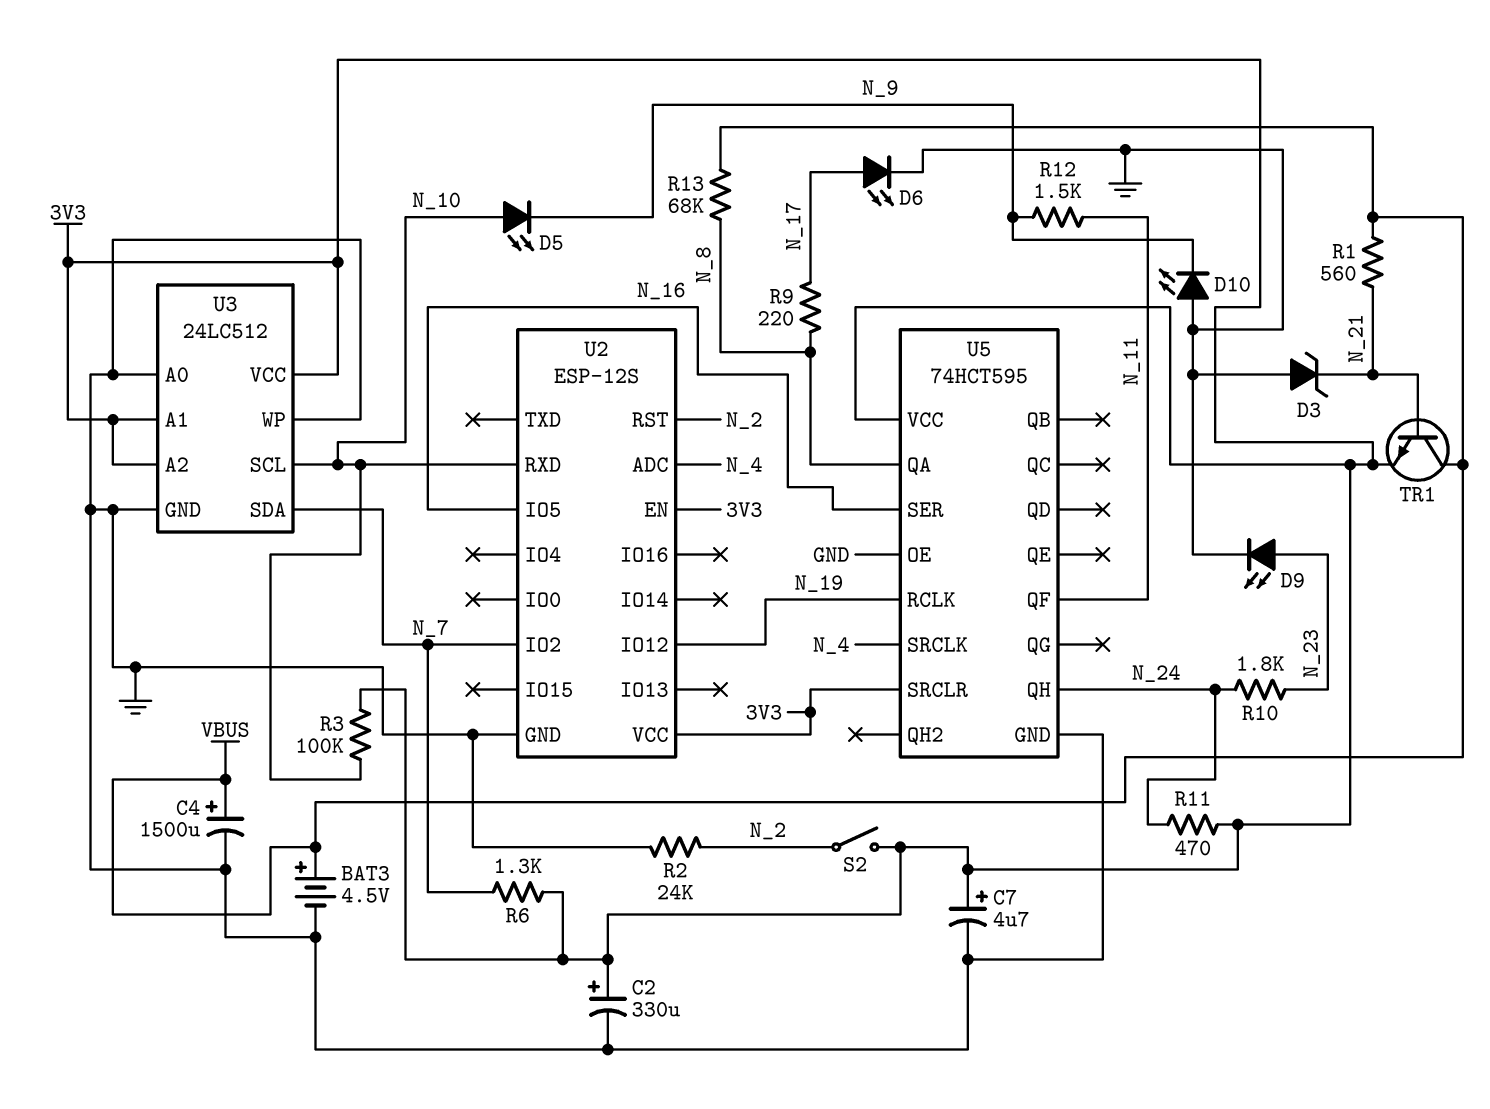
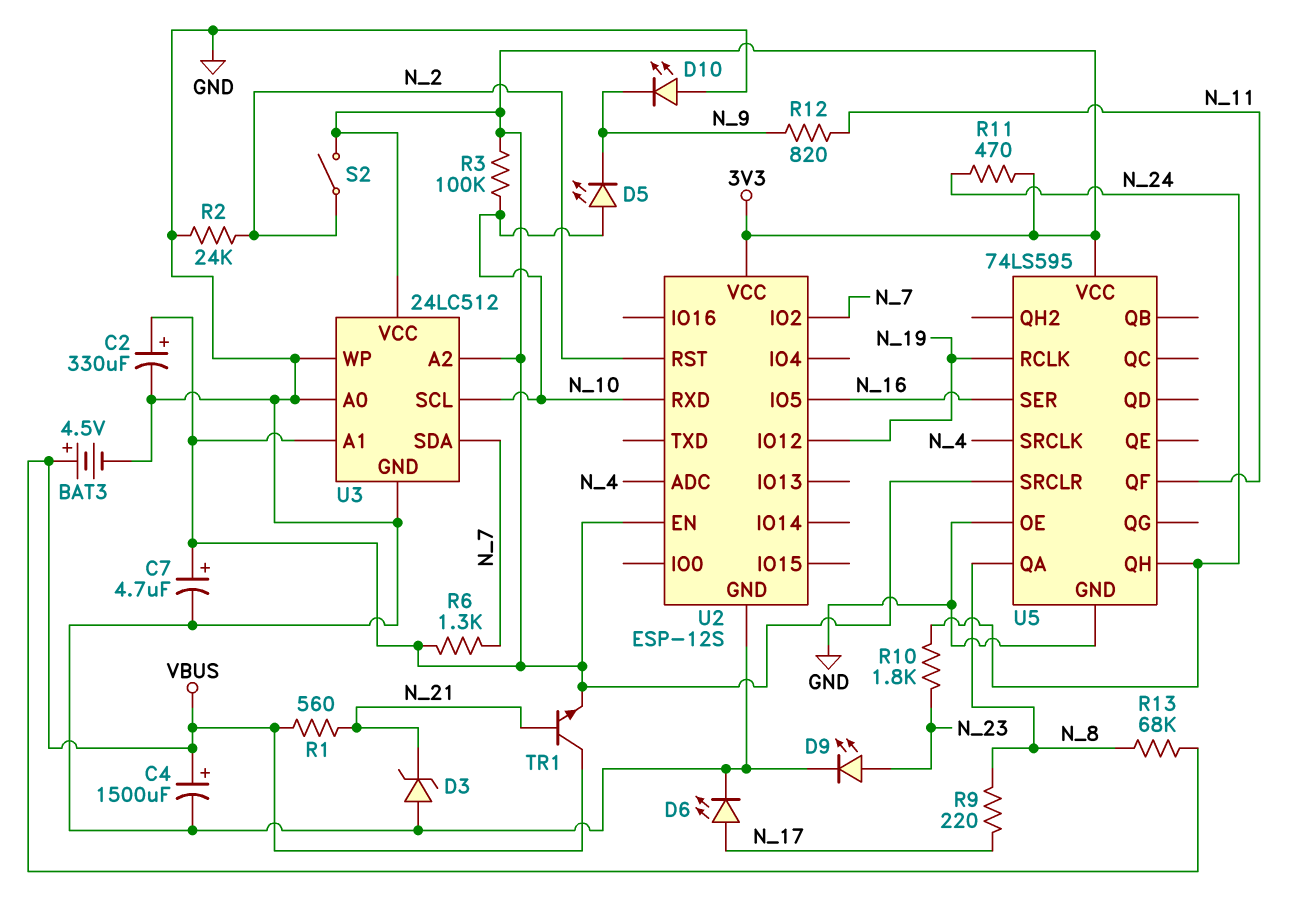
R12: 1.5k (N_9, N_11) -> 820 (N_9, N_11)
U5: 74HCT595 -> 74LS595

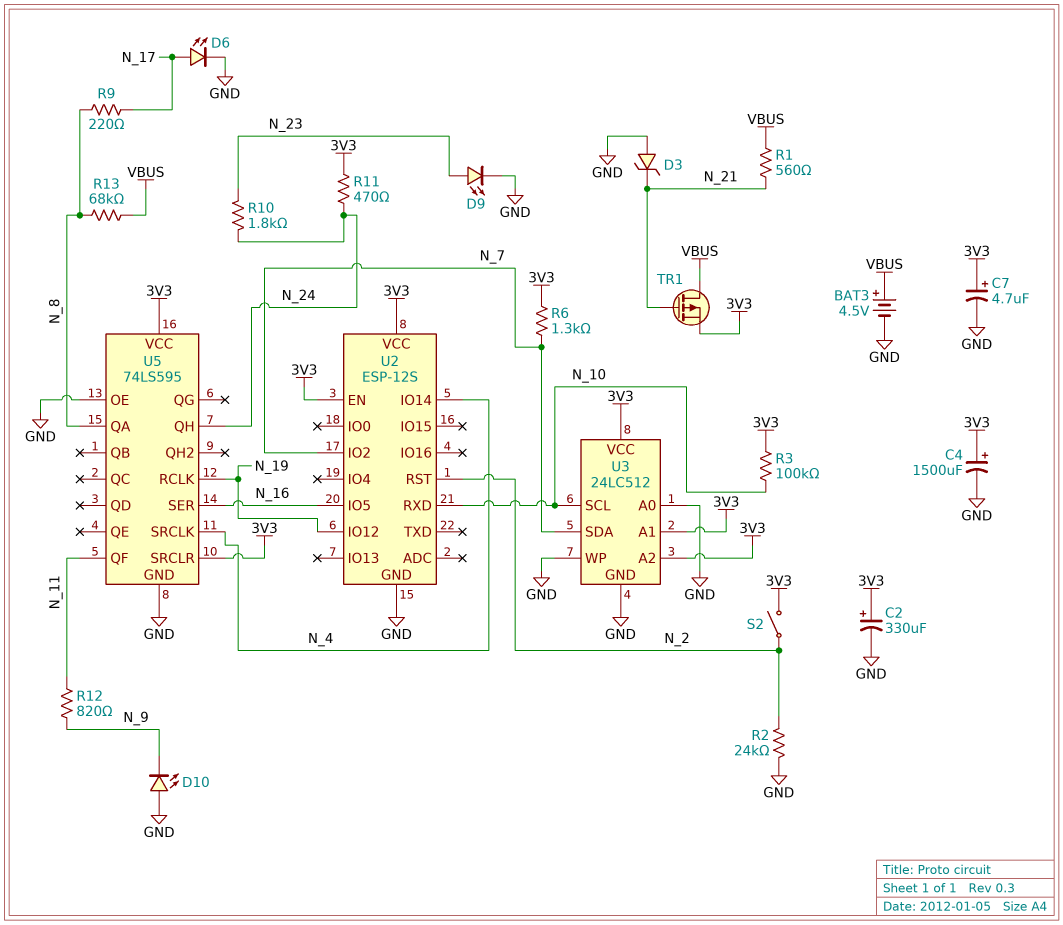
C4: 1500uF (plus VBUS, minus GND) -> 1500uF (plus 3V3, minus GND)
D5: LED (A N_10, K N_9) -> none
TR1: NPN (B N_21, C VBUS, E 3V3) -> PMOS (G N_21, D VBUS, S 3V3)
U2 pin ADC: N_4 -> none
U2 pin IO14: none -> N_4

